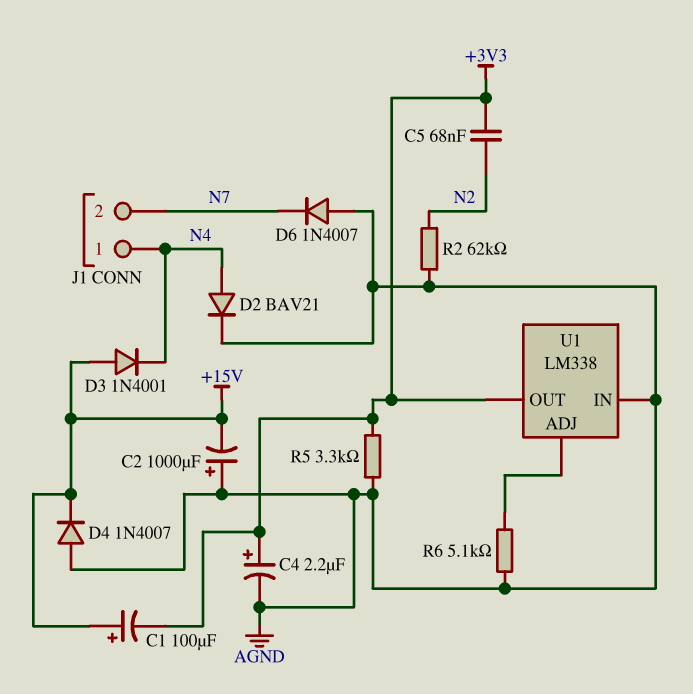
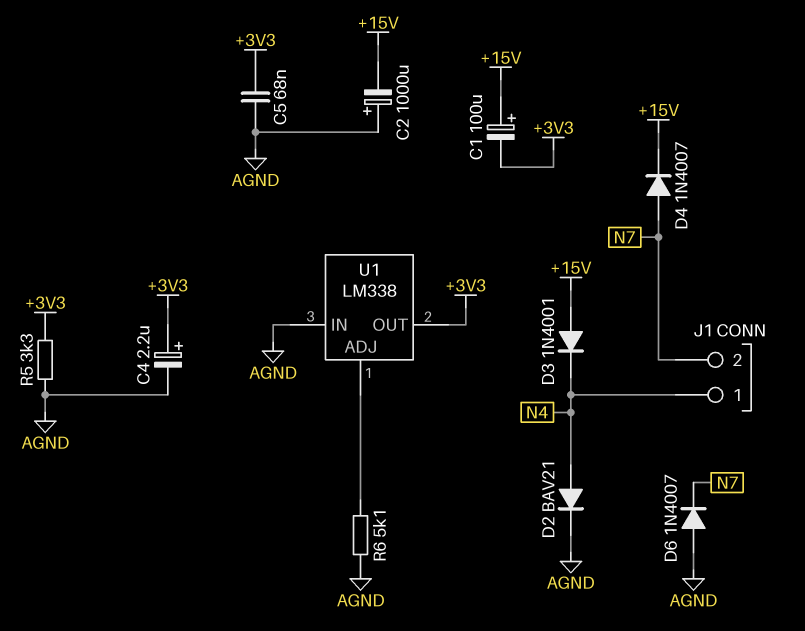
C5: 68nF (+3V3, N2) -> 68nF (+3V3, AGND)
D4: diode 1N4007 (A AGND, K +15V) -> diode 1N4007 (A N7, K +15V)
R2: 62k (AGND, N2) -> none

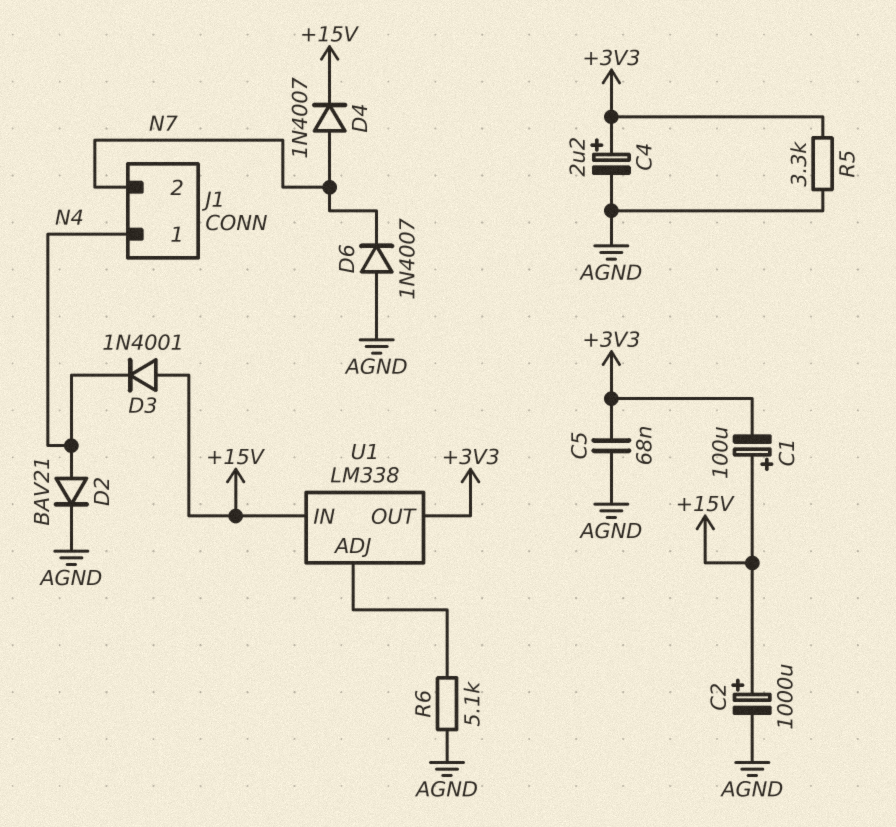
C2: 1000uF (plus AGND, minus +15V) -> 1000uF (plus +15V, minus AGND)
U1 pin IN: AGND -> +15V

